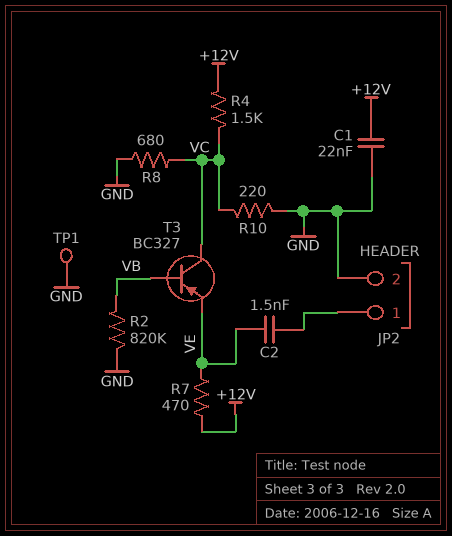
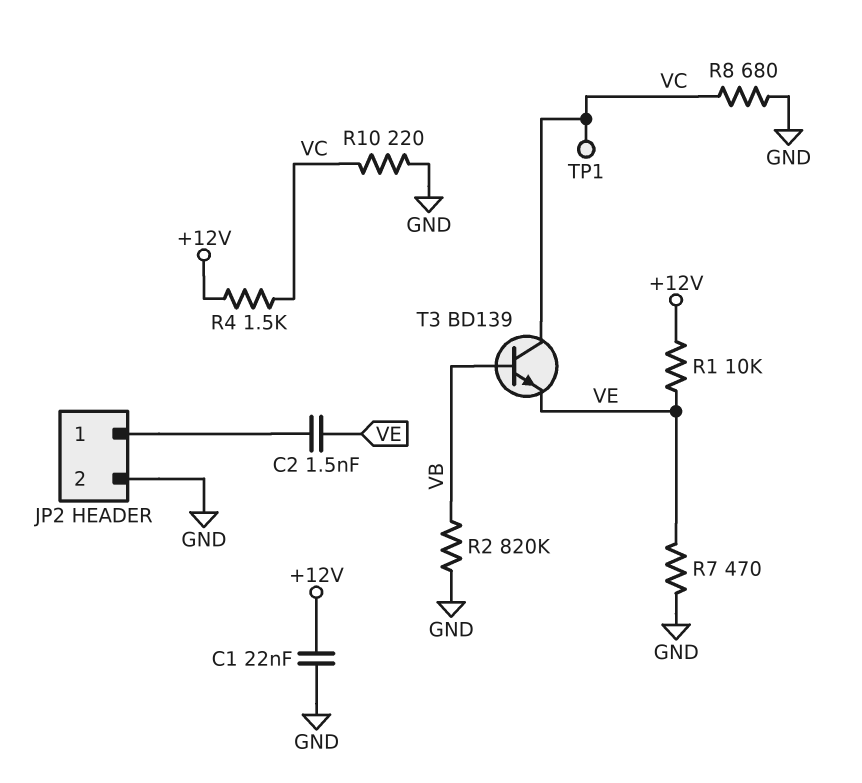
R1: none -> 10k (+12V, VE)
R7: 470 (+12V, VE) -> 470 (GND, VE)
T3: PNP BC327 (B VB, C VC, E VE) -> NPN BD139 (B VB, C VC, E VE)
TP1: test point (GND) -> test point (VC)

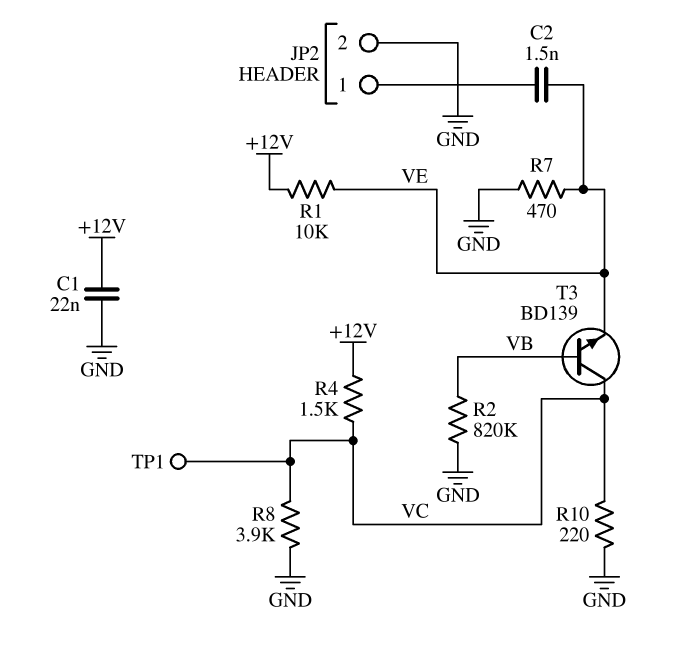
R8: 680 (GND, VC) -> 3.9k (GND, VC)

